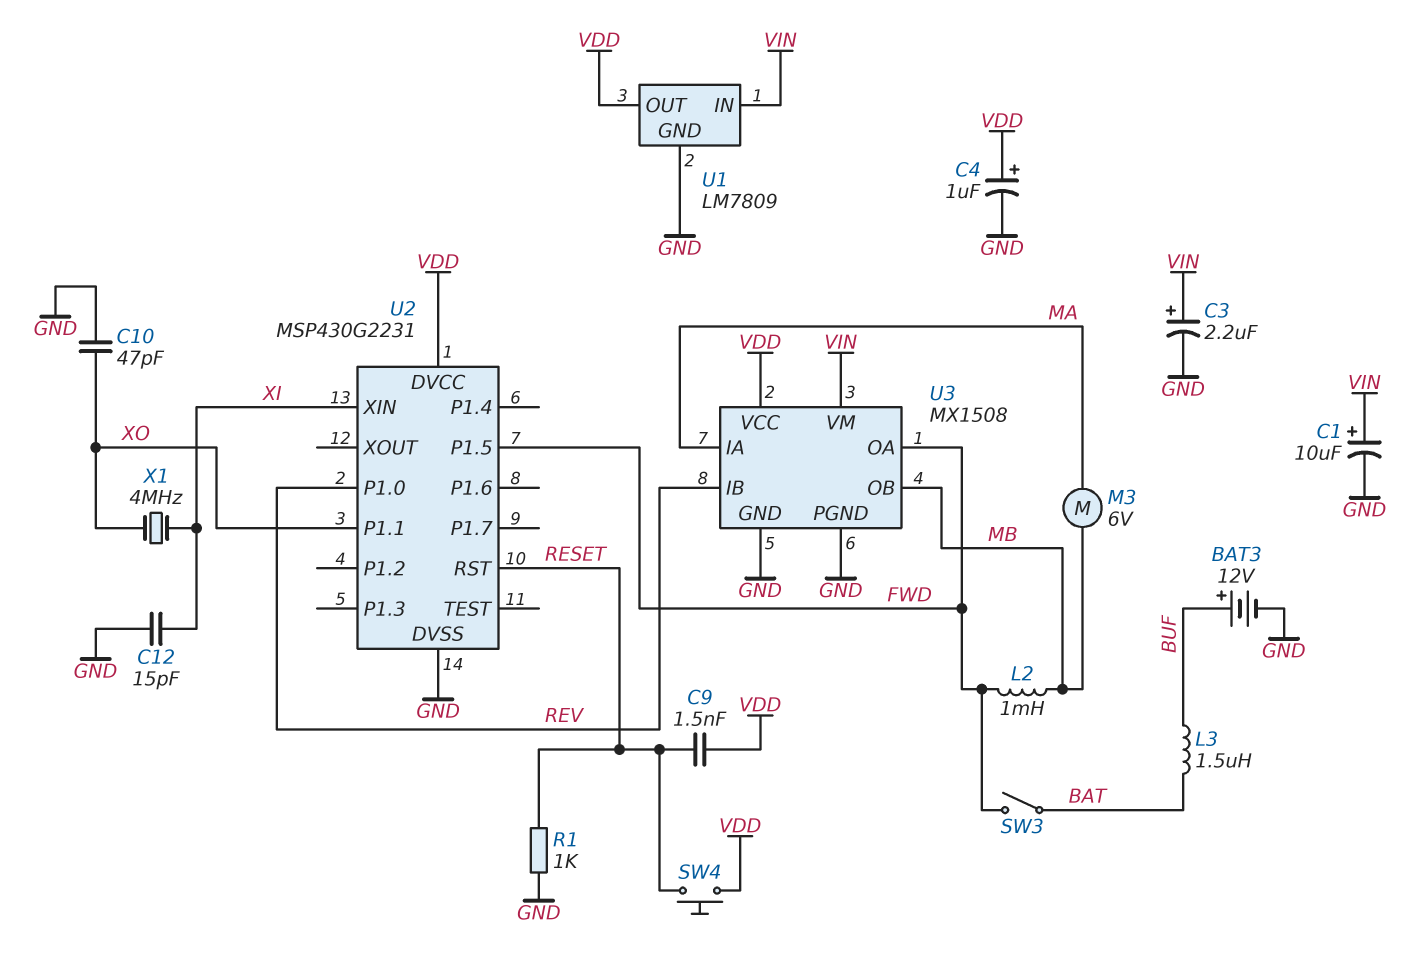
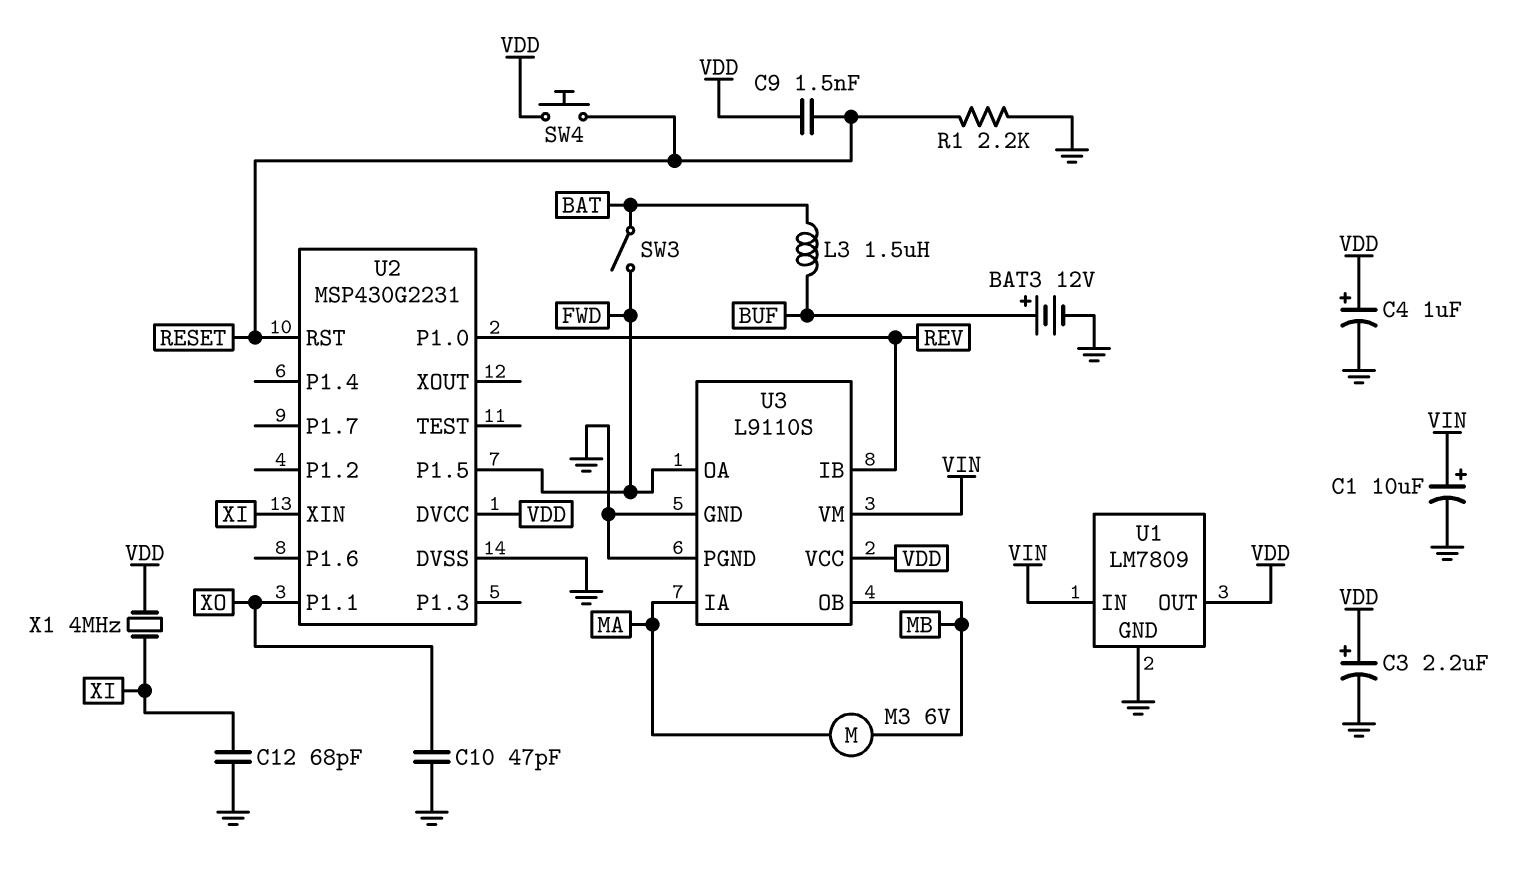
C3: 2.2uF (plus VIN, minus GND) -> 2.2uF (plus VDD, minus GND)
C12: 15pF (GND, XI) -> 68pF (GND, XI)
L2: 1mH (FWD, MB) -> none
R1: 1k (GND, RESET) -> 2.2k (GND, RESET)
U3: MX1508 -> L9110S
X1: 4MHz (XI, XO) -> 4MHz (VDD, XI)

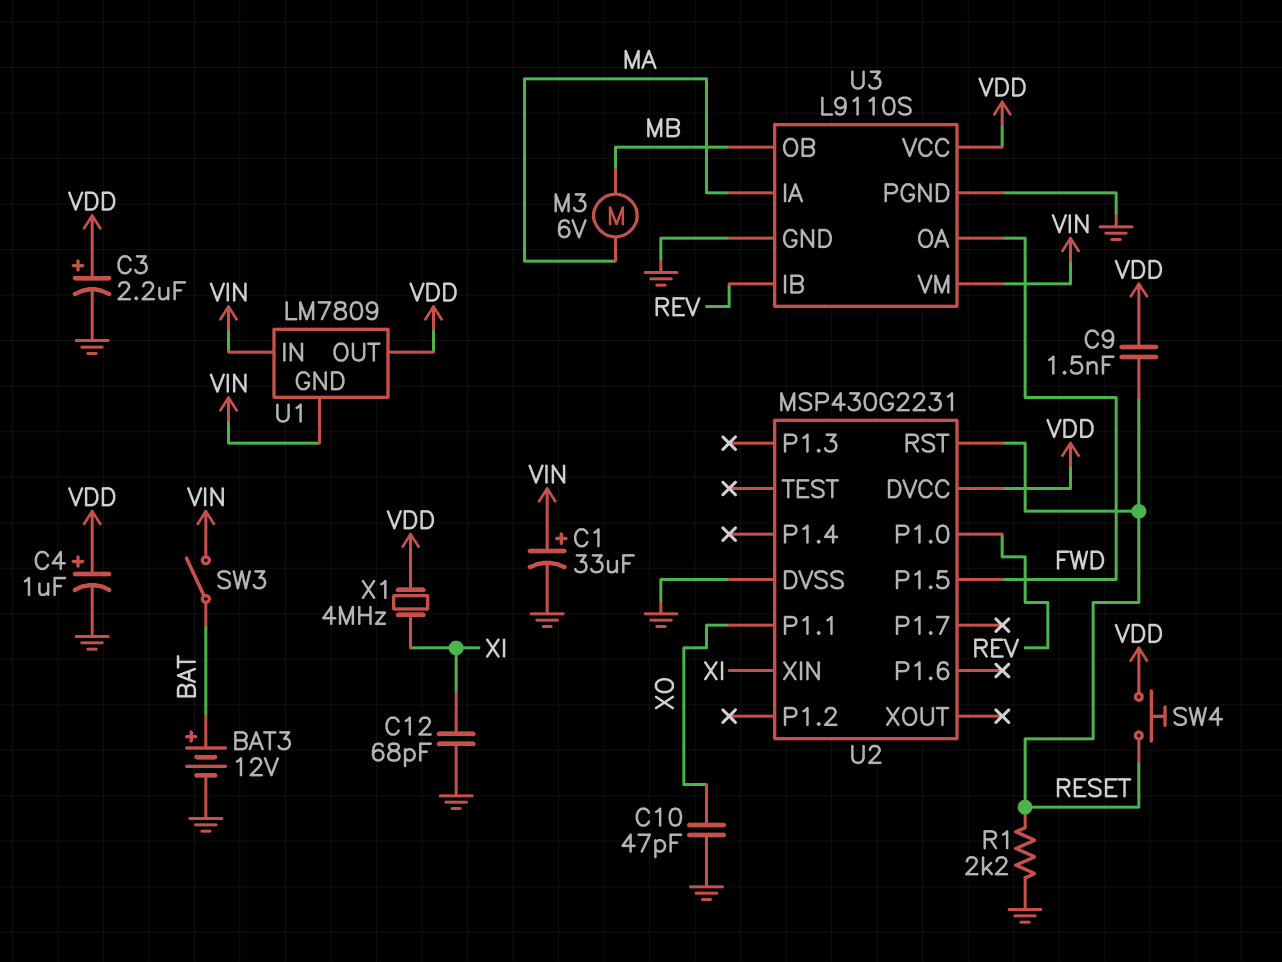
BAT3: 12V (plus BUF, minus GND) -> 12V (plus BAT, minus GND)
C1: 10uF (plus VIN, minus GND) -> 33uF (plus VIN, minus GND)
L3: 1.5uH (BAT, BUF) -> none
SW3: switch (BAT, FWD) -> switch (BAT, VIN)
U1 pin GND: GND -> VIN

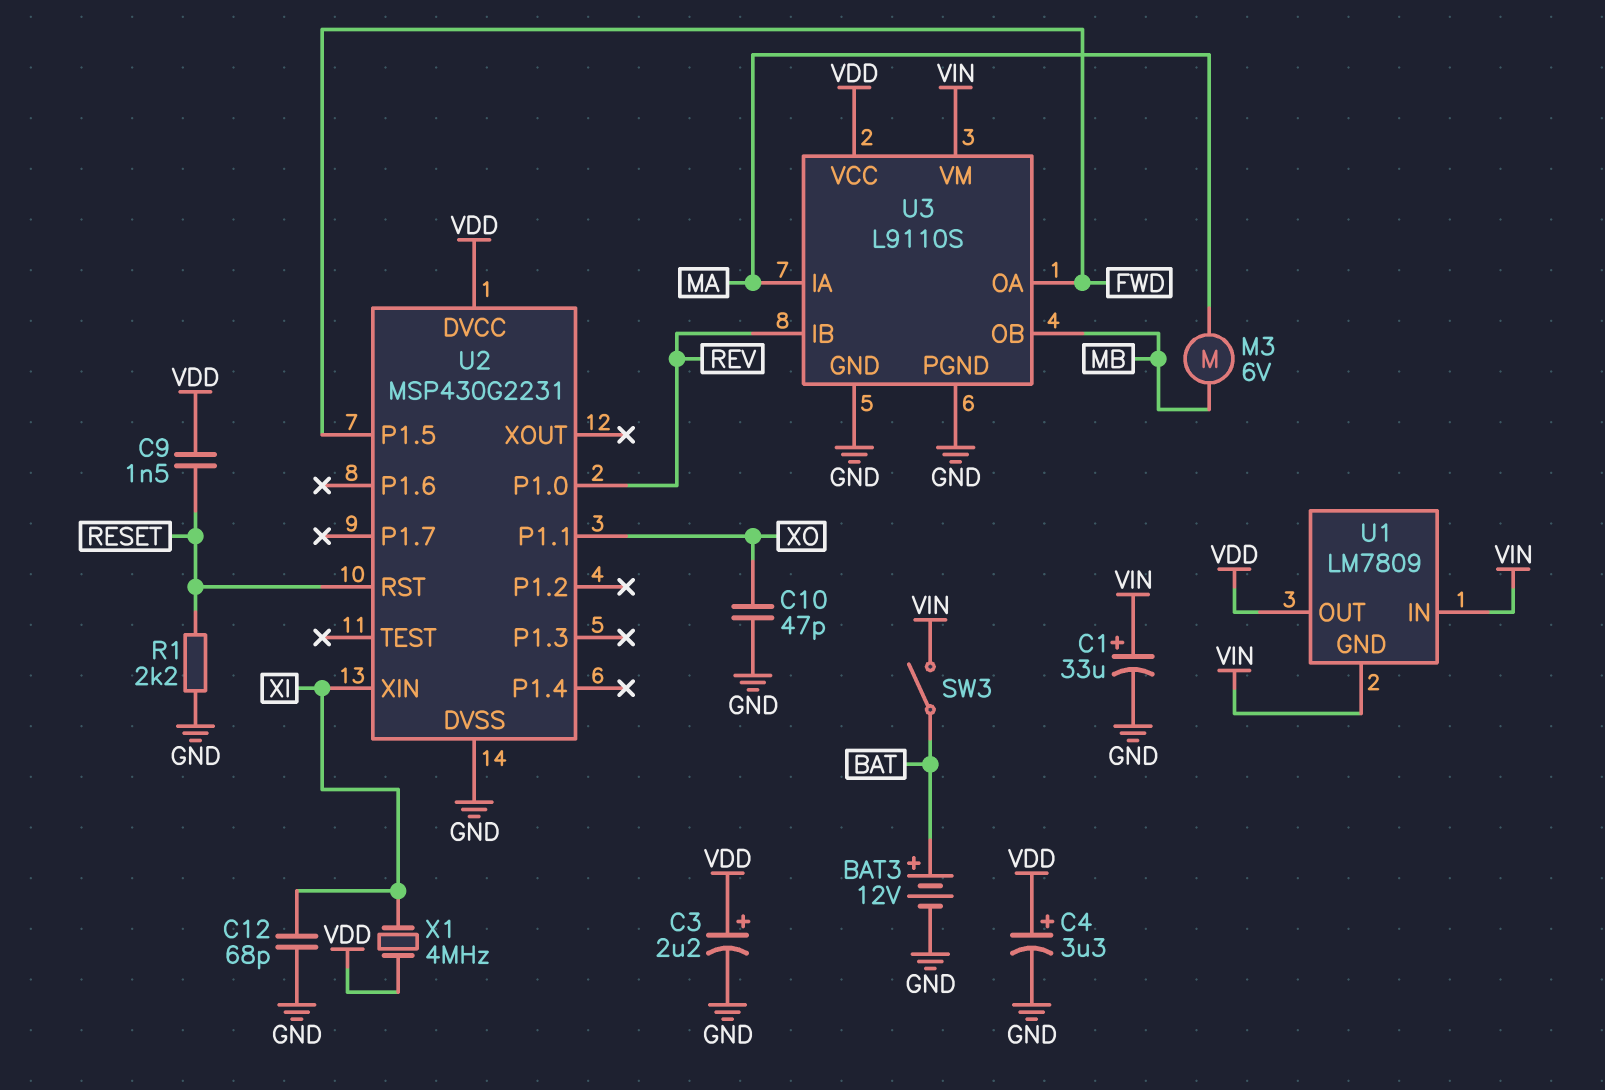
C4: 1uF (plus VDD, minus GND) -> 3.3uF (plus VDD, minus GND)
SW4: button (RESET, VDD) -> none

